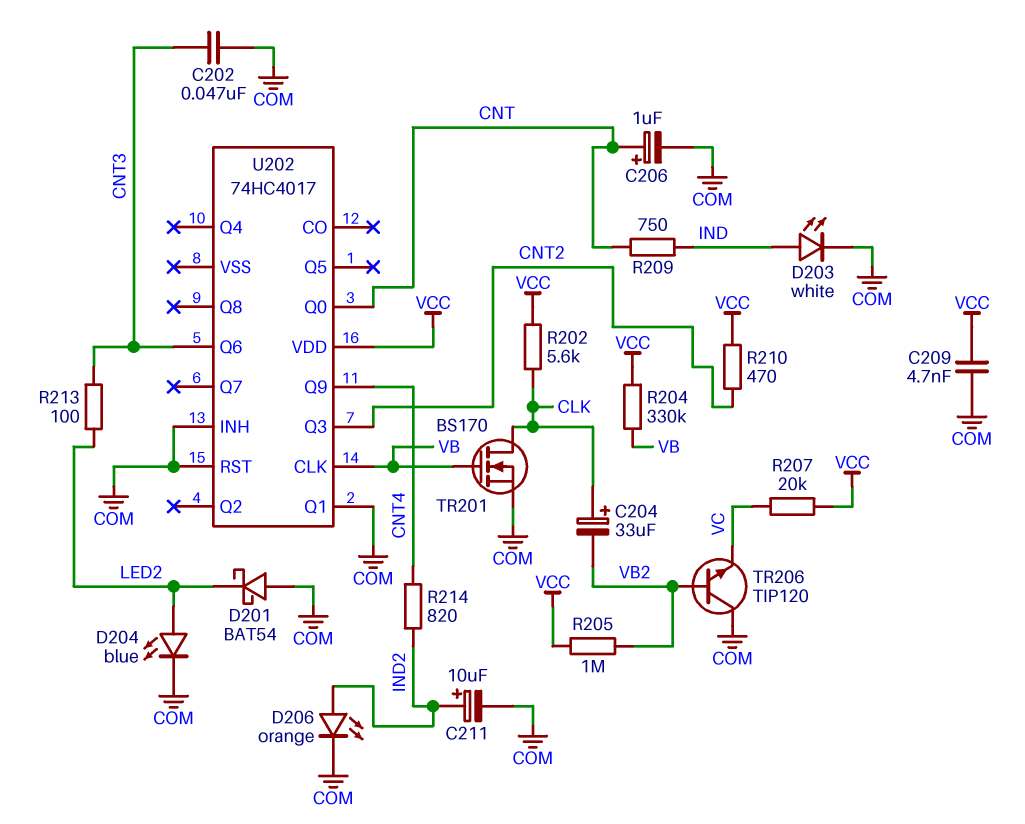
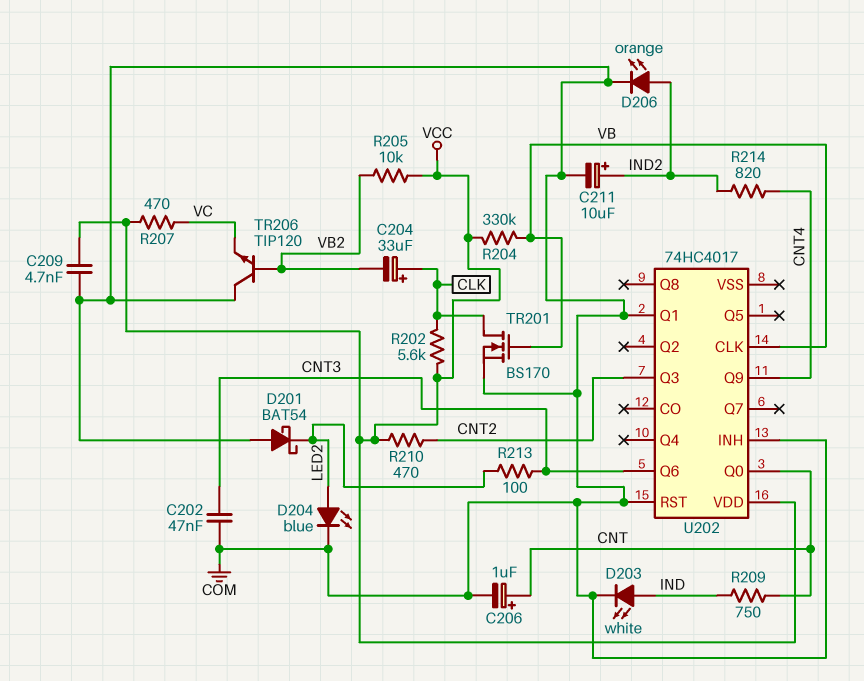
R205: 1M (VB2, VCC) -> 10k (VB2, VCC)
R207: 20k (VC, VCC) -> 470 (VC, VCC)

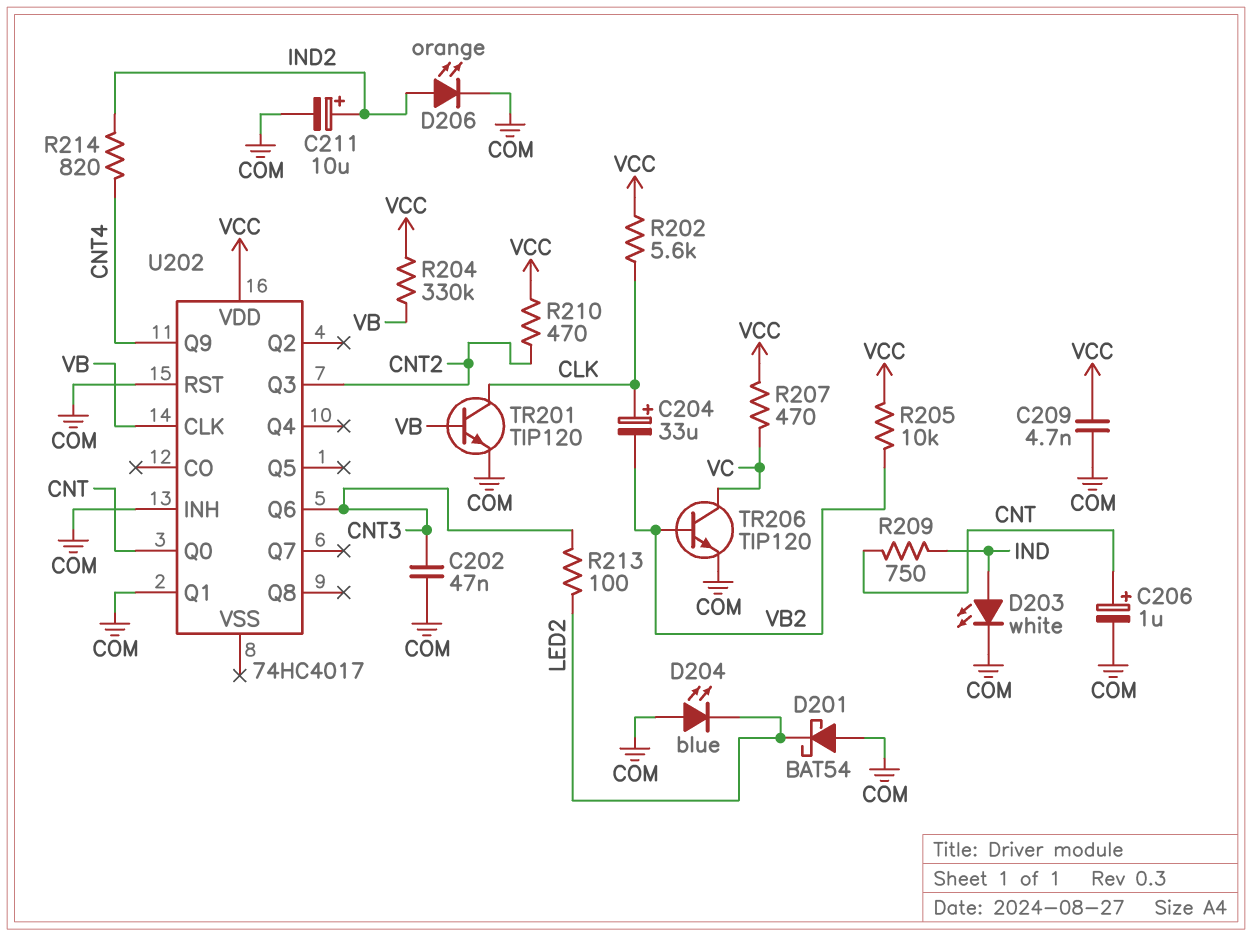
D204: LED blue (A LED2, K COM) -> LED blue (A COM, K LED2)
TR201: NMOS BS170 (G VB, D CLK, S COM) -> NPN TIP120 (B VB, C CLK, E COM)
TR206: NPN TIP120 (B VB2, C COM, E VC) -> NPN TIP120 (B VB2, C VC, E COM)

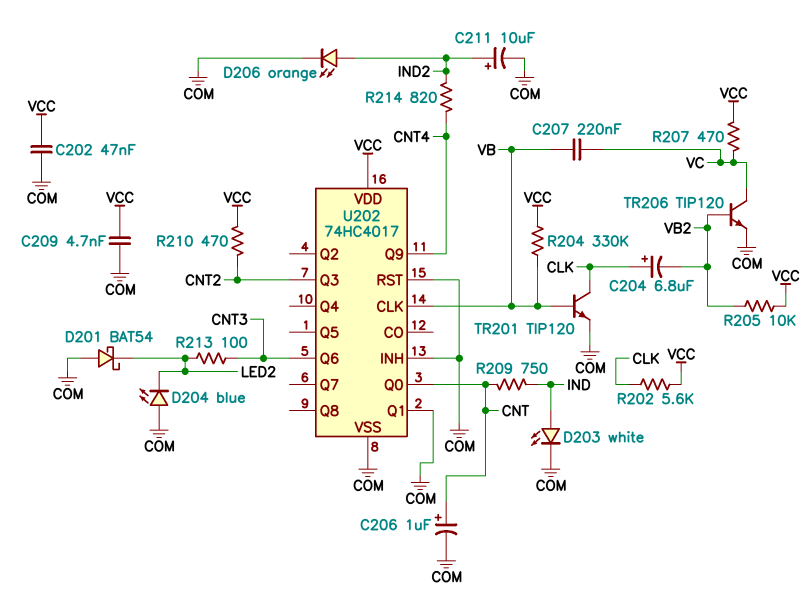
C202: 47nF (CNT3, COM) -> 47nF (COM, VCC)
C204: 33uF (plus CLK, minus VB2) -> 6.8uF (plus CLK, minus VB2)
C207: none -> 220nF (VB, VC)
U202 pin VSS: none -> COM

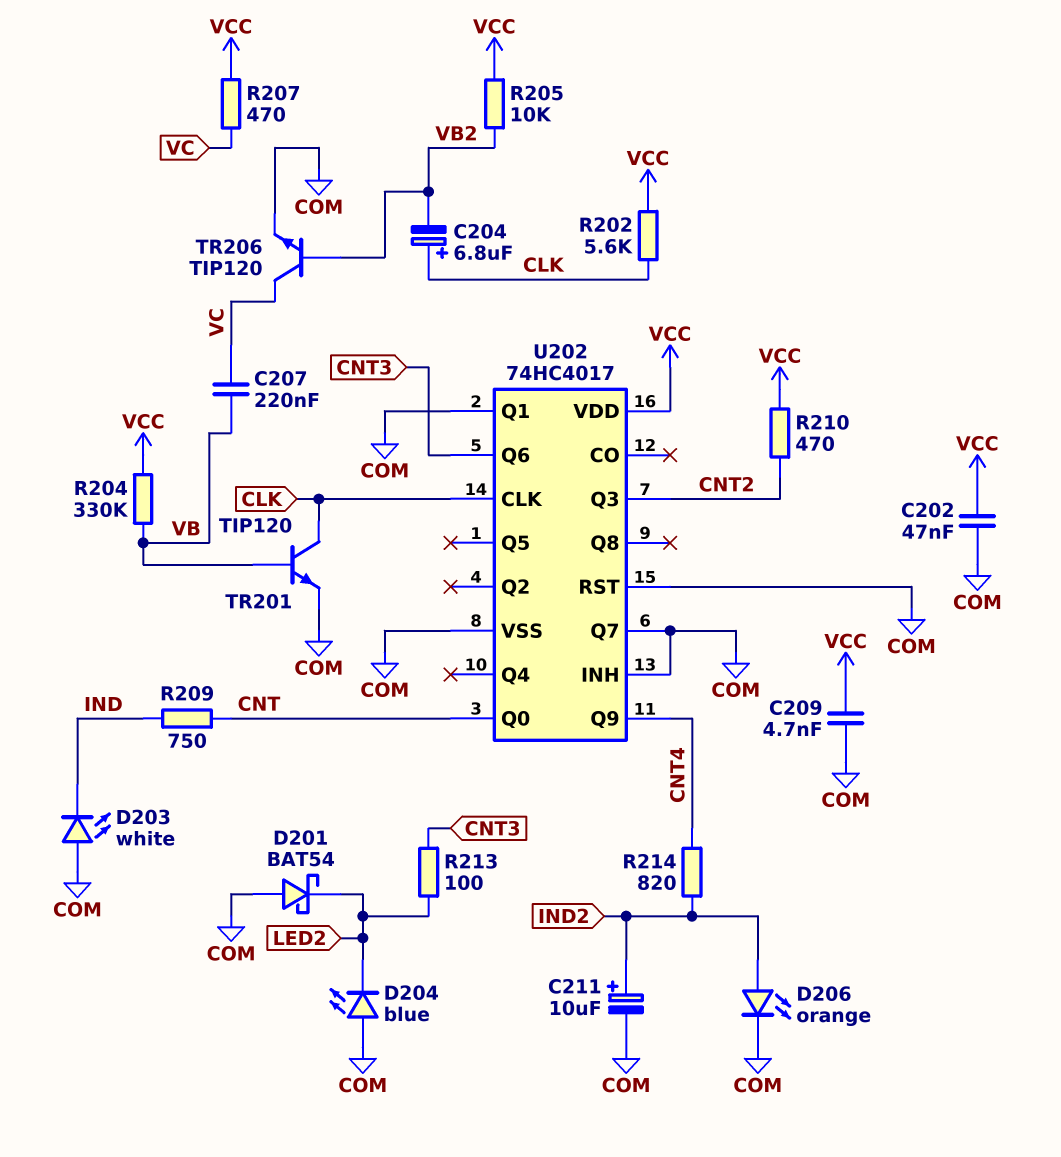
C206: 1uF (plus CNT, minus COM) -> none
D203: LED white (A IND, K COM) -> LED white (A COM, K IND)
U202 pin CLK: VB -> CLK
U202 pin Q7: none -> COM

